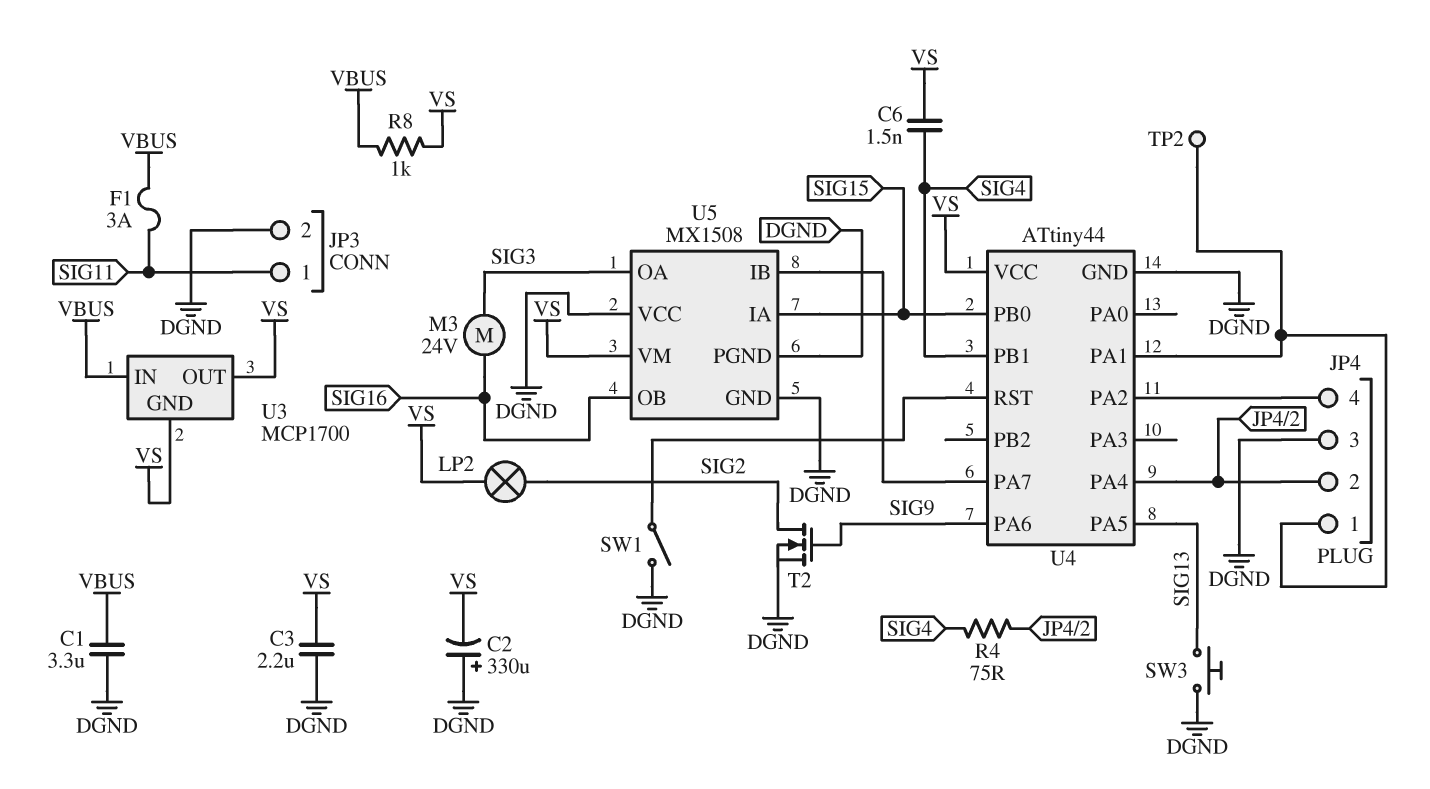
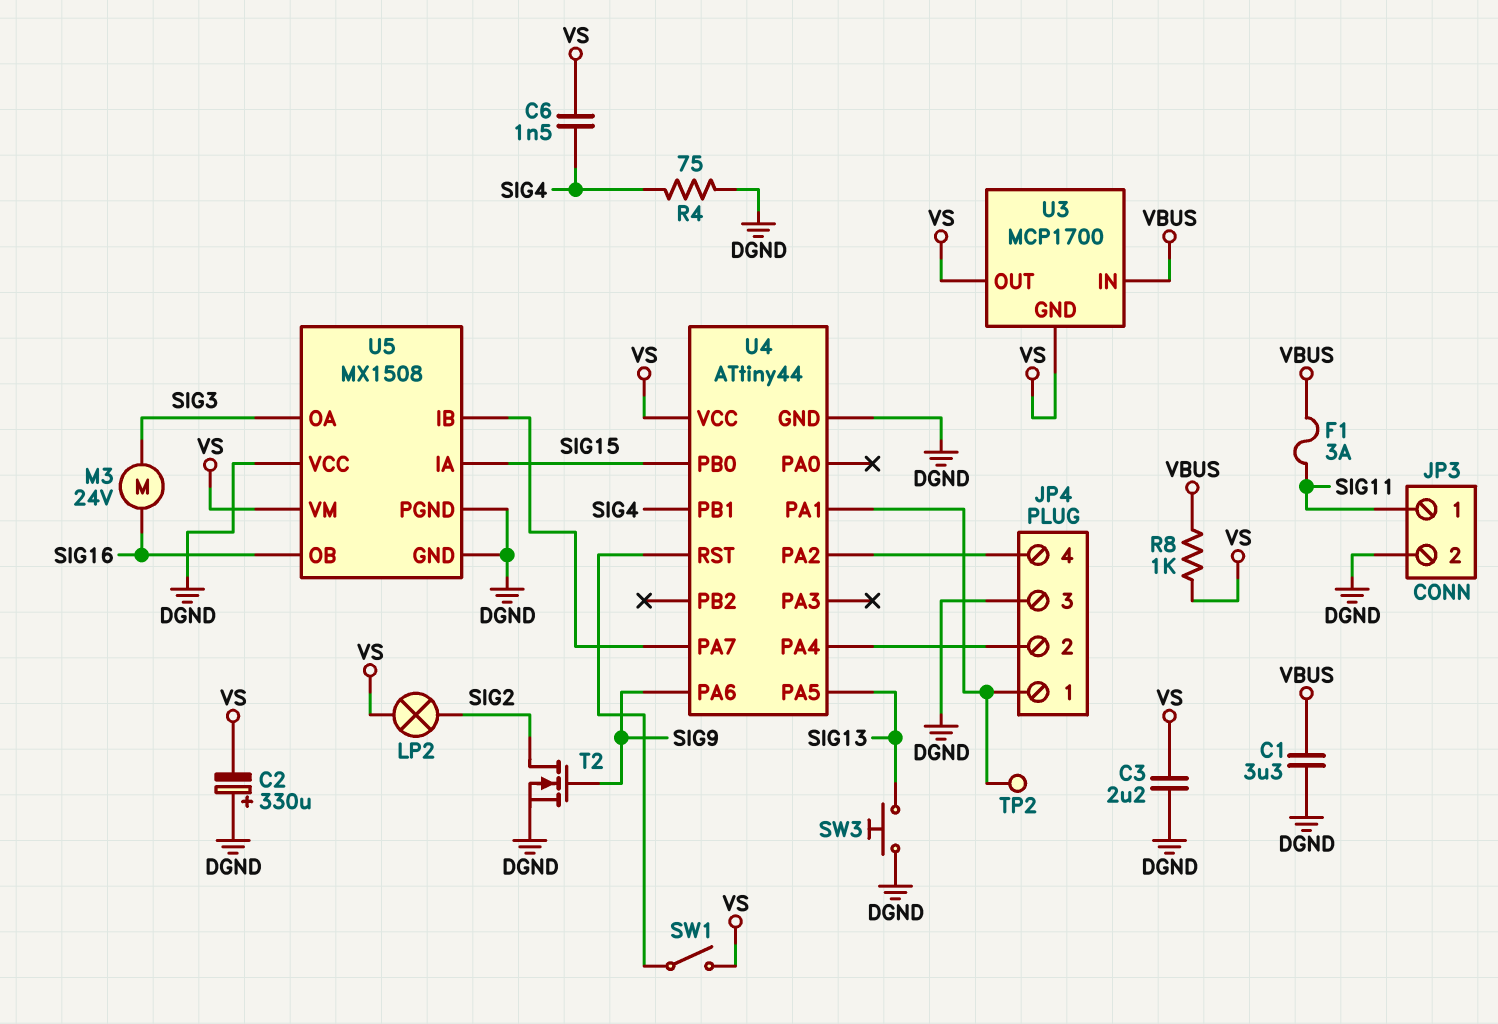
R4: 75 (JP4/2, SIG4) -> 75 (DGND, SIG4)
SW1: switch (DGND, U4/RST) -> switch (U4/RST, VS)

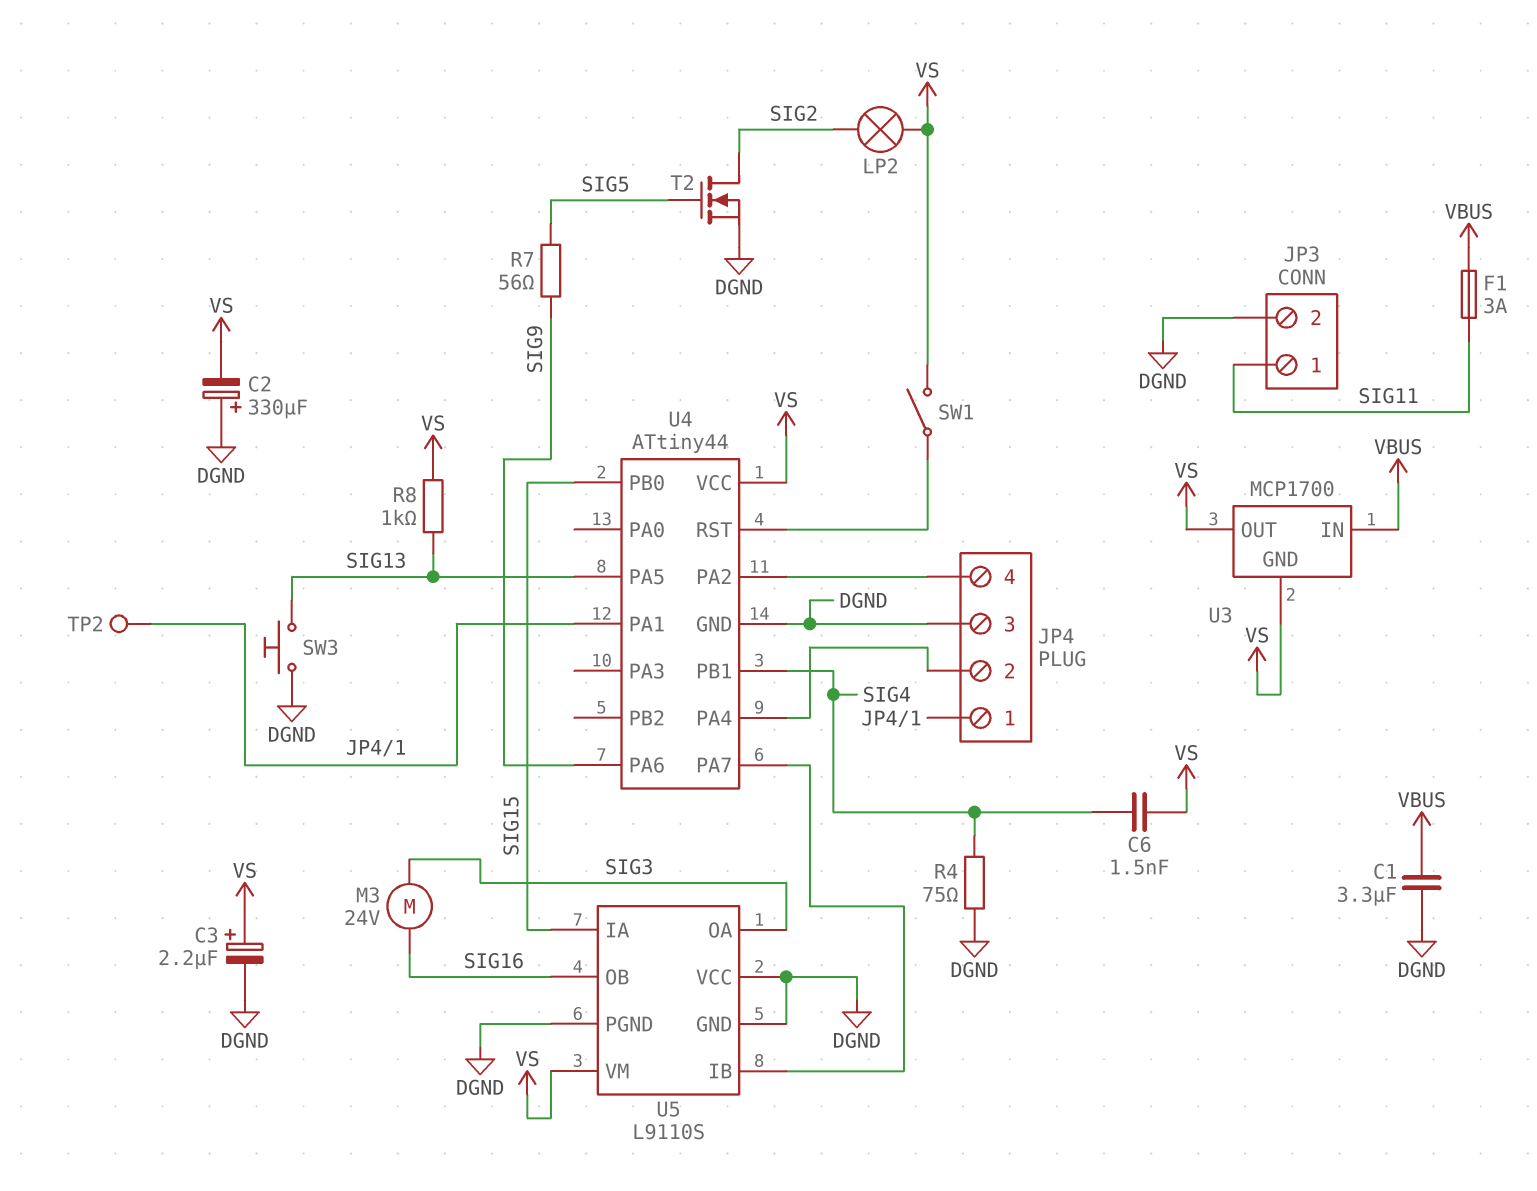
C3: 2.2uF (DGND, VS) -> 2.2uF (plus VS, minus DGND)
R7: none -> 56 (SIG5, SIG9)
R8: 1k (VBUS, VS) -> 1k (SIG13, VS)
T2: NMOS (G SIG9, D SIG2, S DGND) -> NMOS (G SIG5, D SIG2, S DGND)
U5: MX1508 -> L9110S

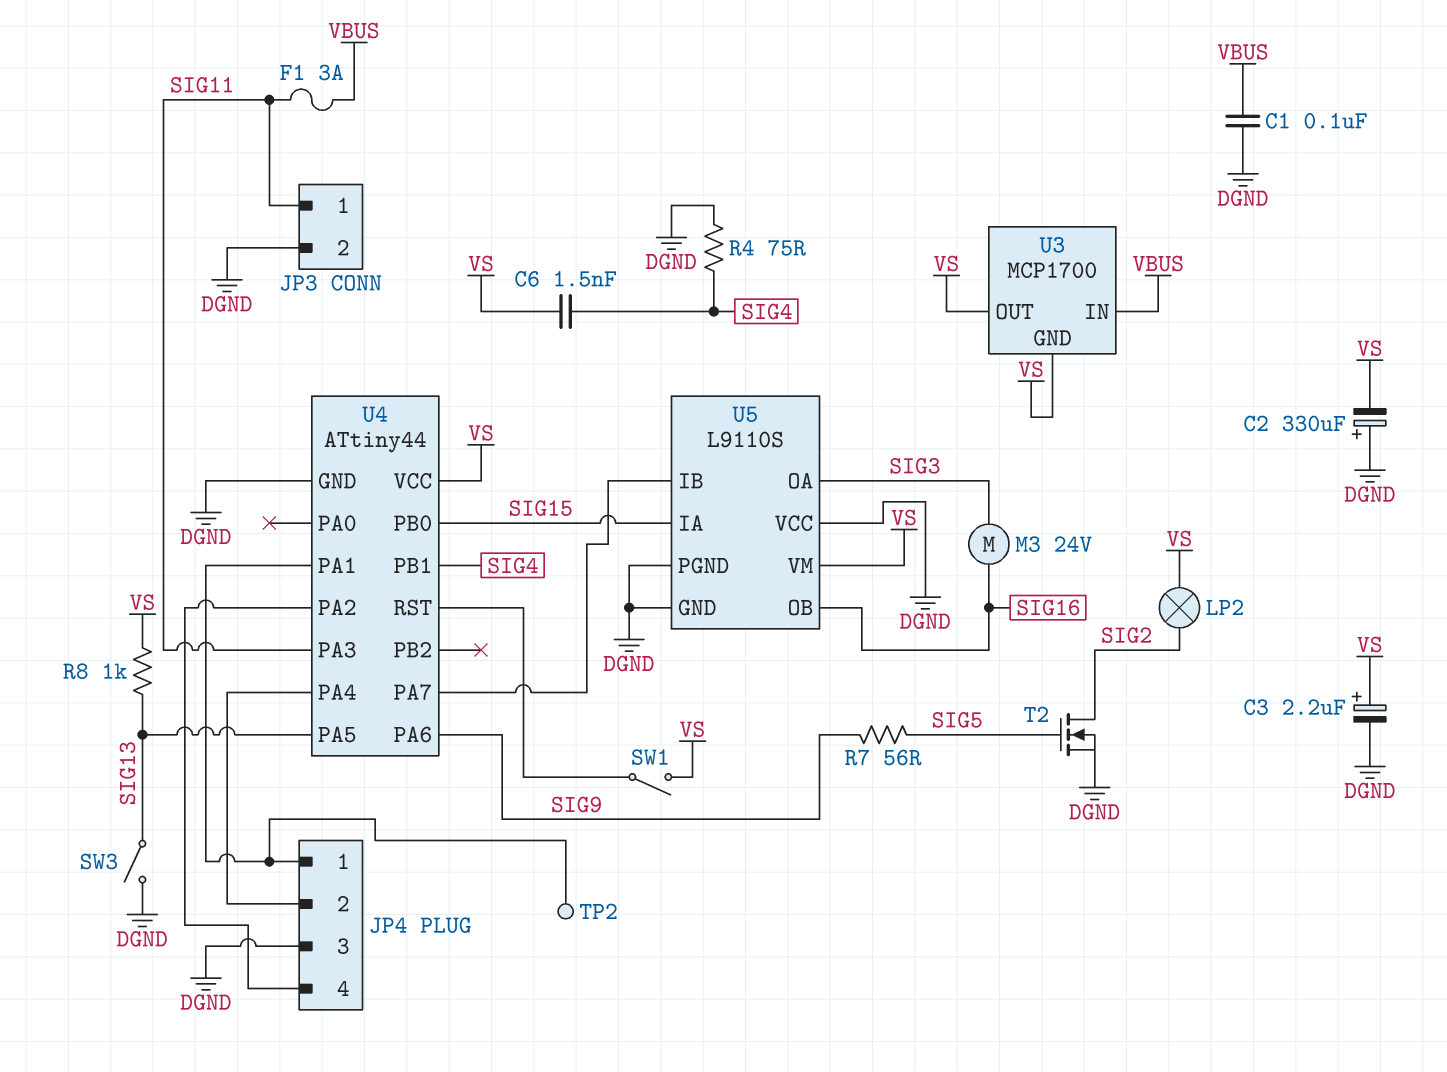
C1: 3.3uF (DGND, VBUS) -> 100nF (DGND, VBUS)
SW3: button (DGND, SIG13) -> switch (DGND, SIG13)
U4 pin PA3: none -> SIG11

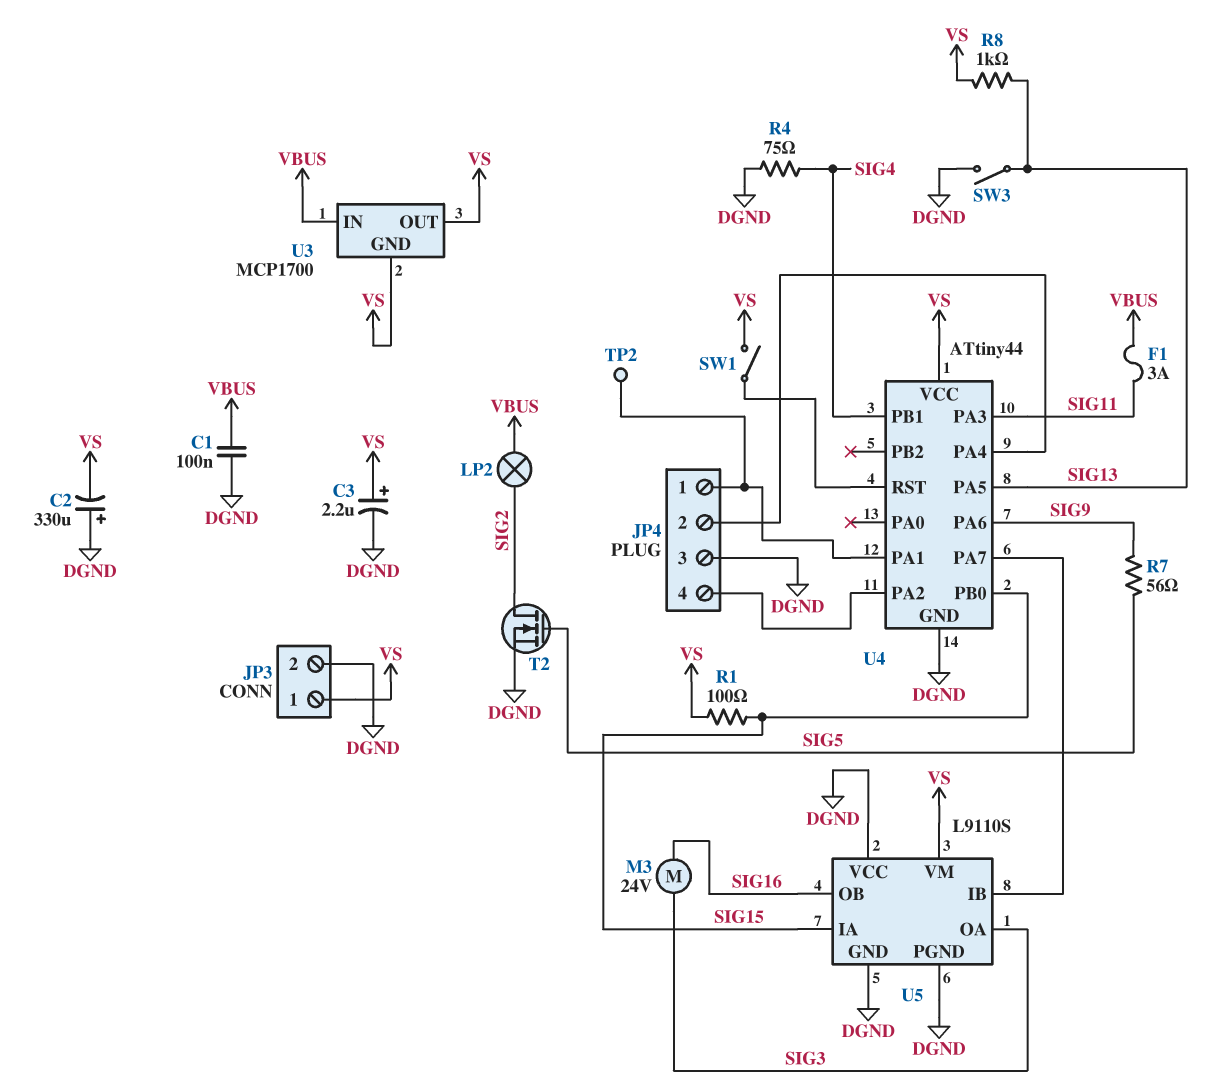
C6: 1.5nF (SIG4, VS) -> none
JP3 pin 1: SIG11 -> VS
LP2: lamp (SIG2, VS) -> lamp (SIG2, VBUS)
R1: none -> 100 (SIG15, VS)

